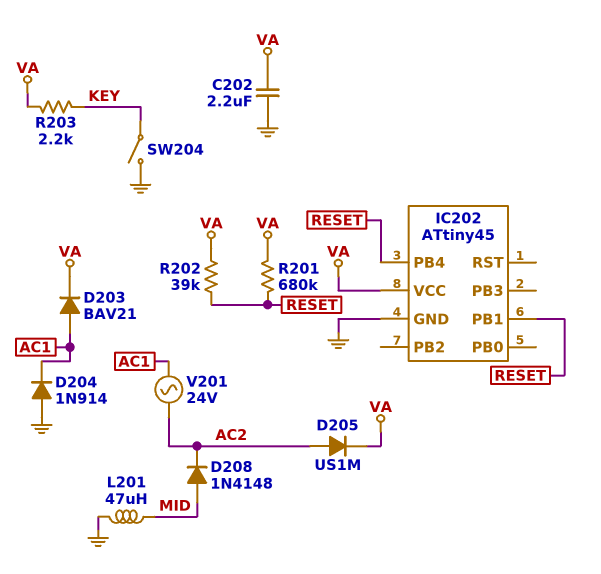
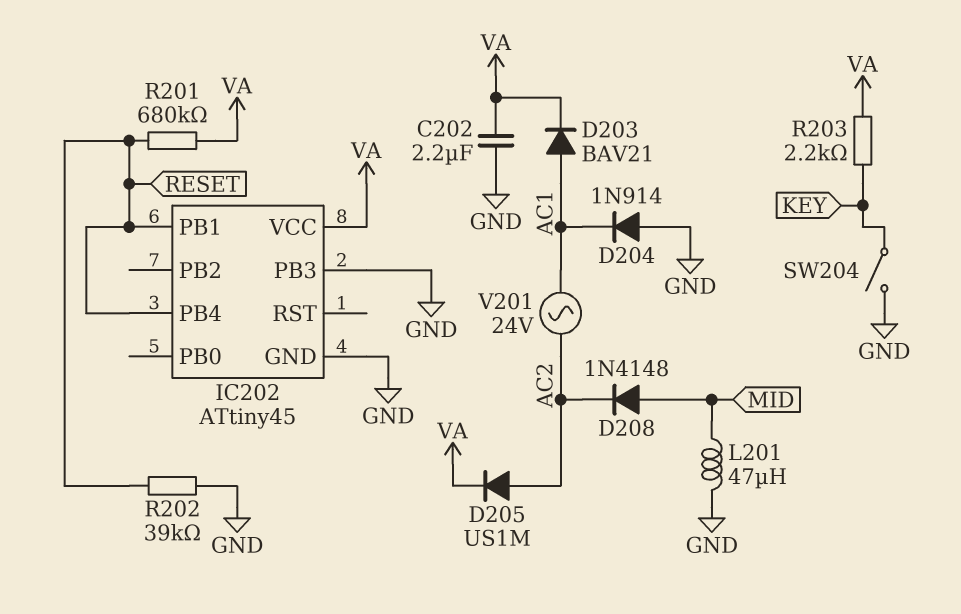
IC202 pin PB3: none -> GND
R202: 39k (RESET, VA) -> 39k (GND, RESET)

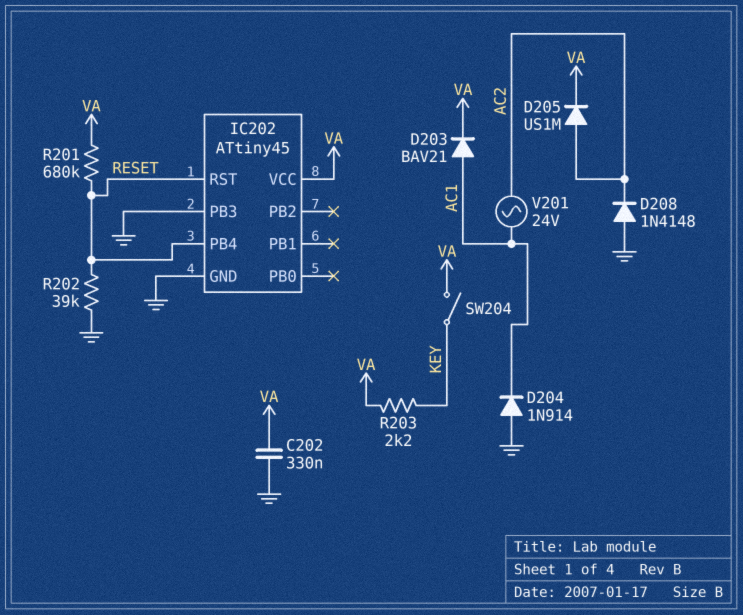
C202: 2.2uF (GND, VA) -> 330nF (GND, VA)
D208: diode 1N4148 (A MID, K AC2) -> diode 1N4148 (A GND, K AC2)
IC202 pin PB1: RESET -> none
IC202 pin RST: none -> RESET
L201: 47uH (GND, MID) -> none
SW204: switch (GND, KEY) -> switch (KEY, VA)

